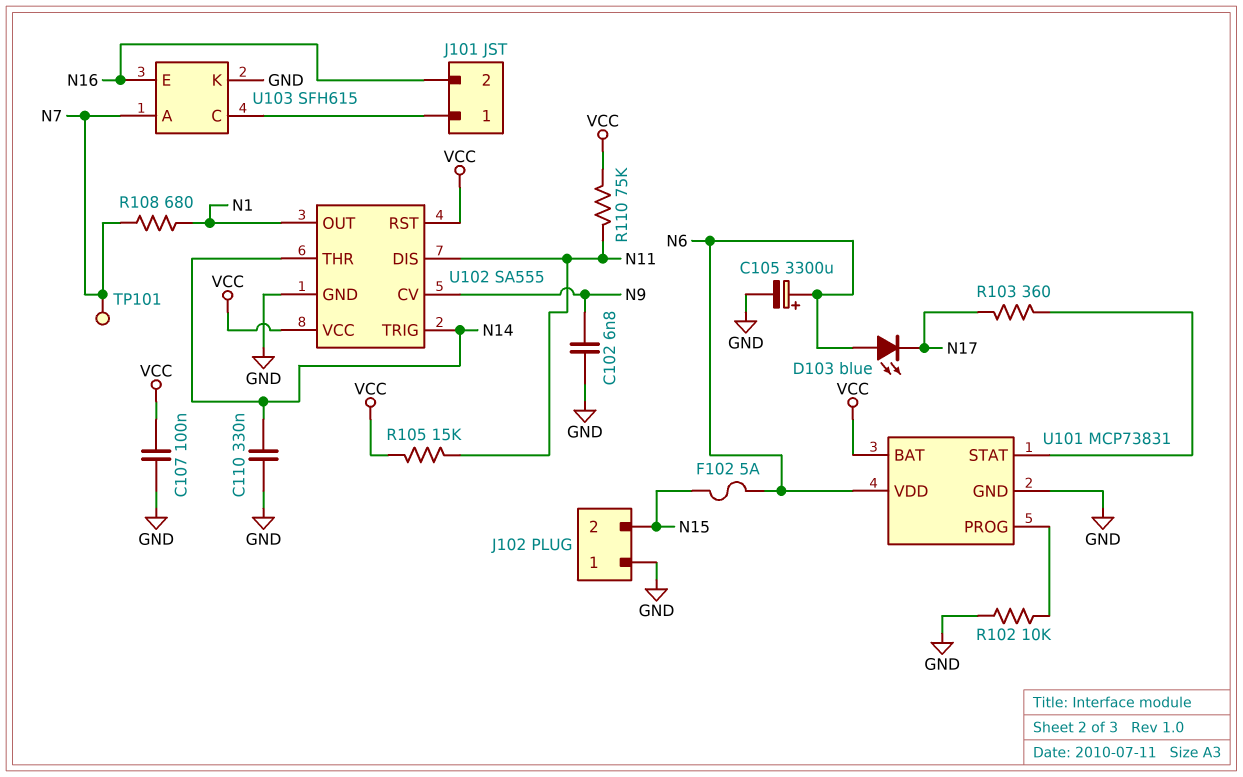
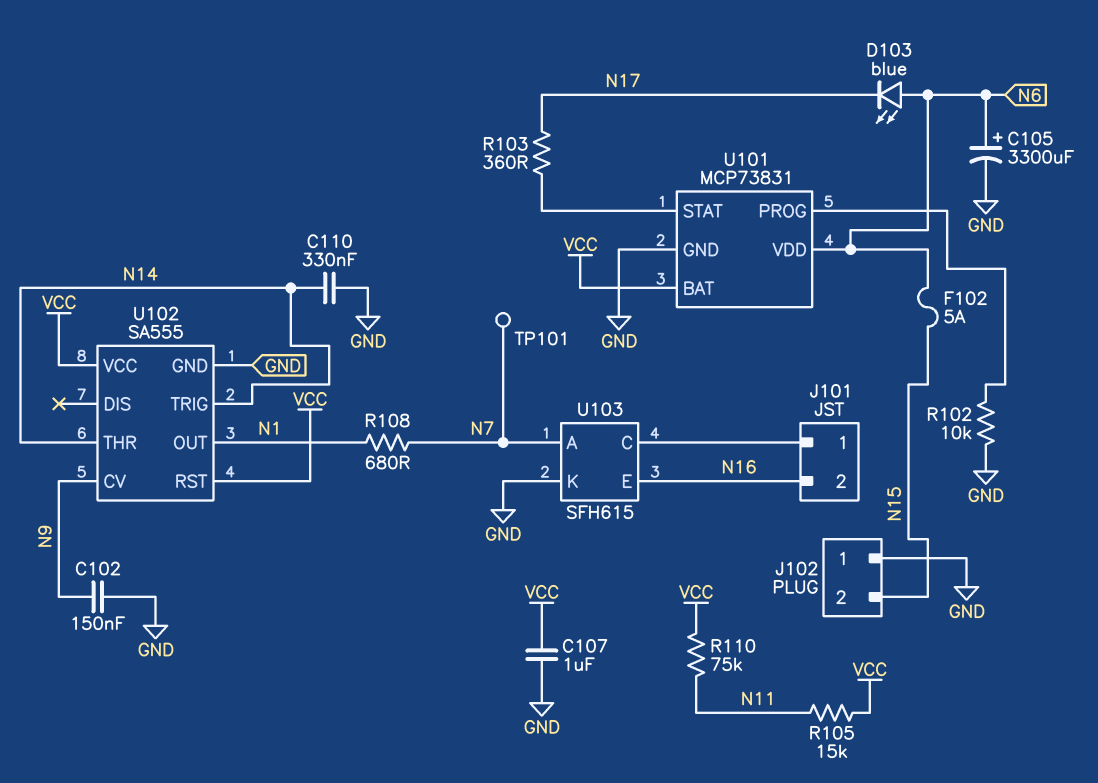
C102: 6.8nF (GND, N9) -> 150nF (GND, N9)
C107: 100nF (GND, VCC) -> 1uF (GND, VCC)
U102 pin DIS: N11 -> none

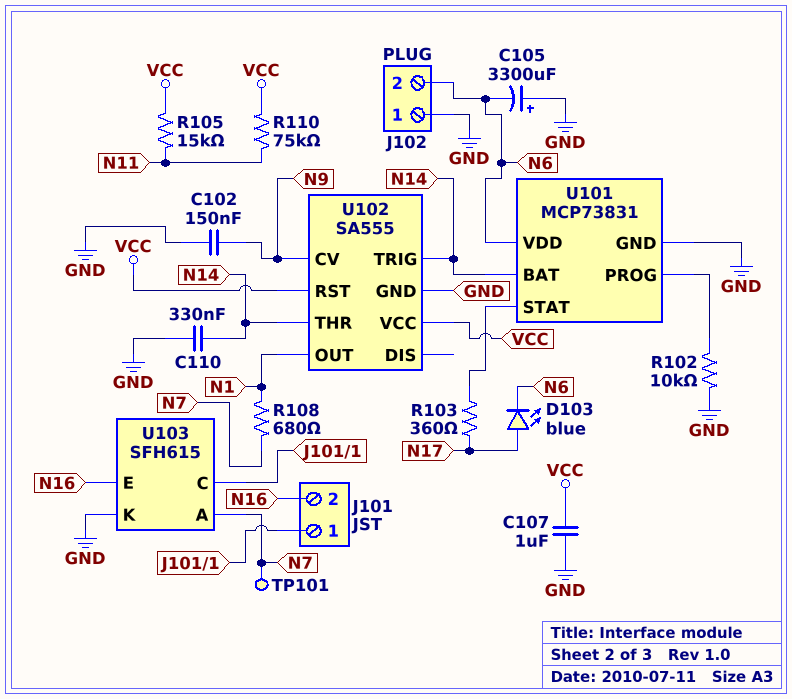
C105: 3300uF (plus N6, minus GND) -> 3300uF (plus GND, minus N6)
D103: LED blue (A N6, K N17) -> LED blue (A N17, K N6)
F102: 5A (N6, N15) -> none
J102 pin 2: N15 -> N6
U101 pin BAT: VCC -> N14

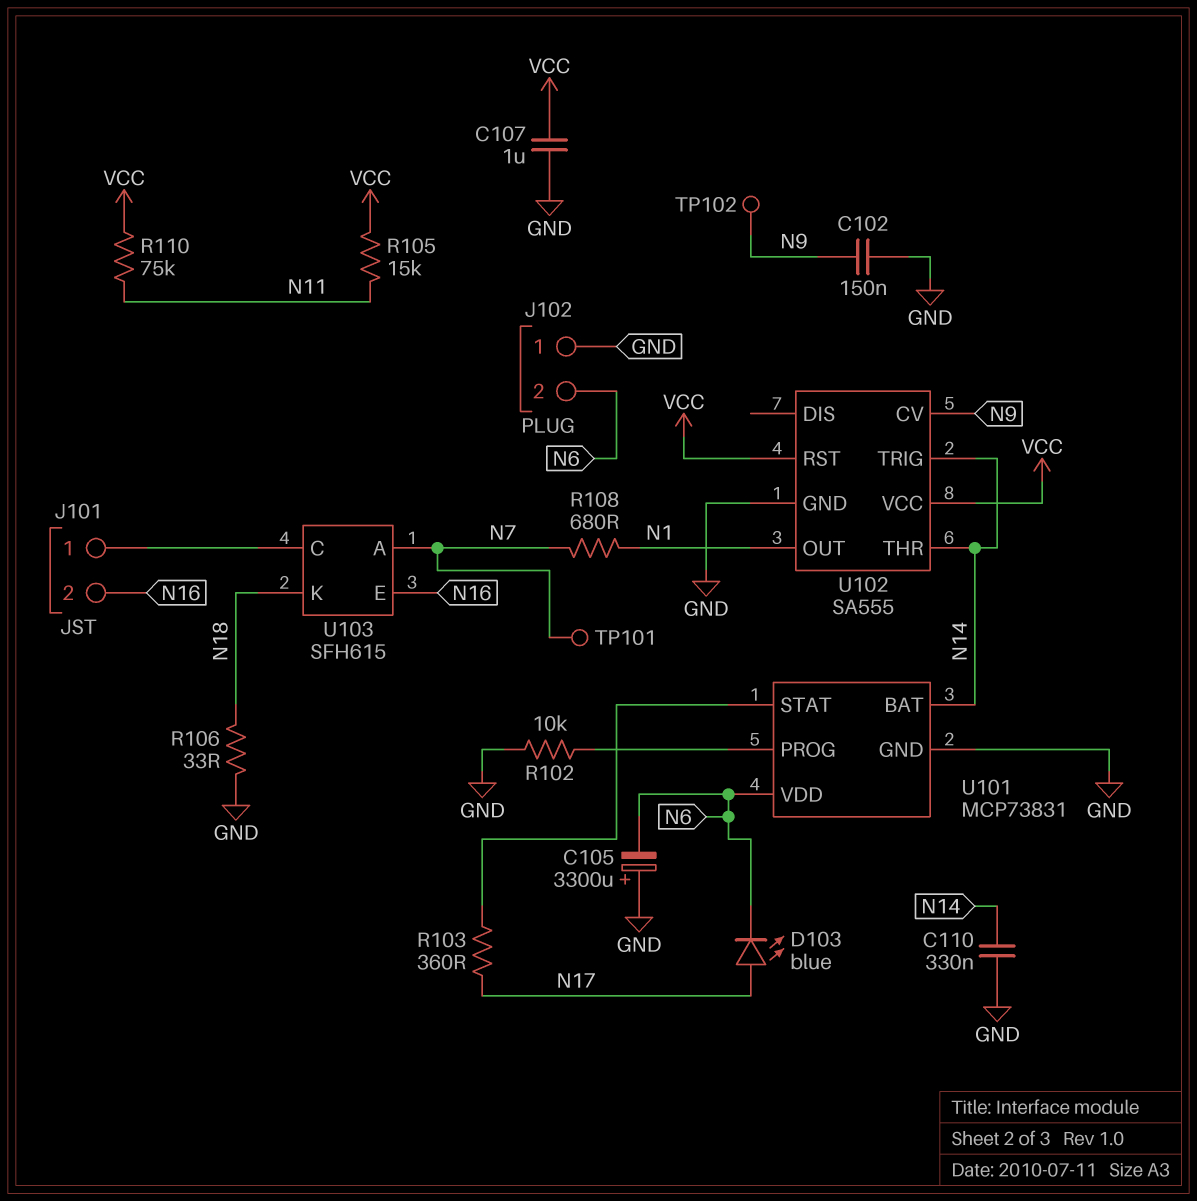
R106: none -> 33 (GND, N18)
TP102: none -> test point (N9)
U103 pin K: GND -> N18

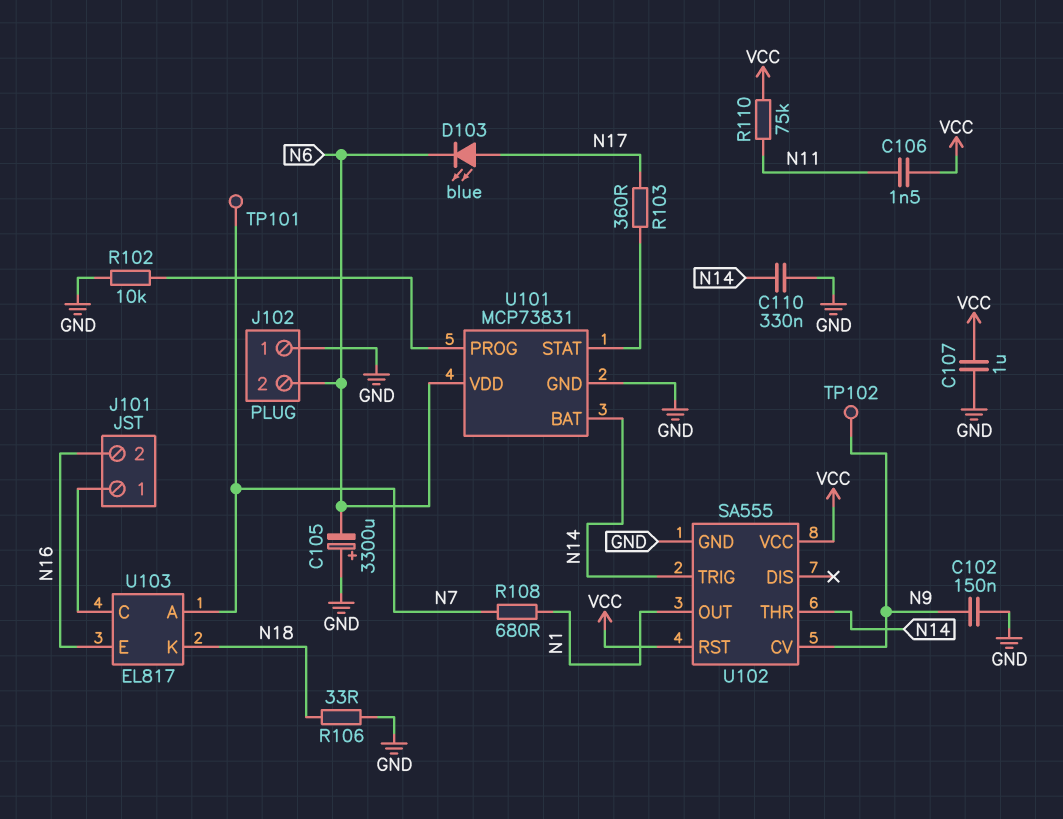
C106: none -> 1.5nF (N11, VCC)
R105: 15k (N11, VCC) -> none
U103: SFH615 -> EL817

